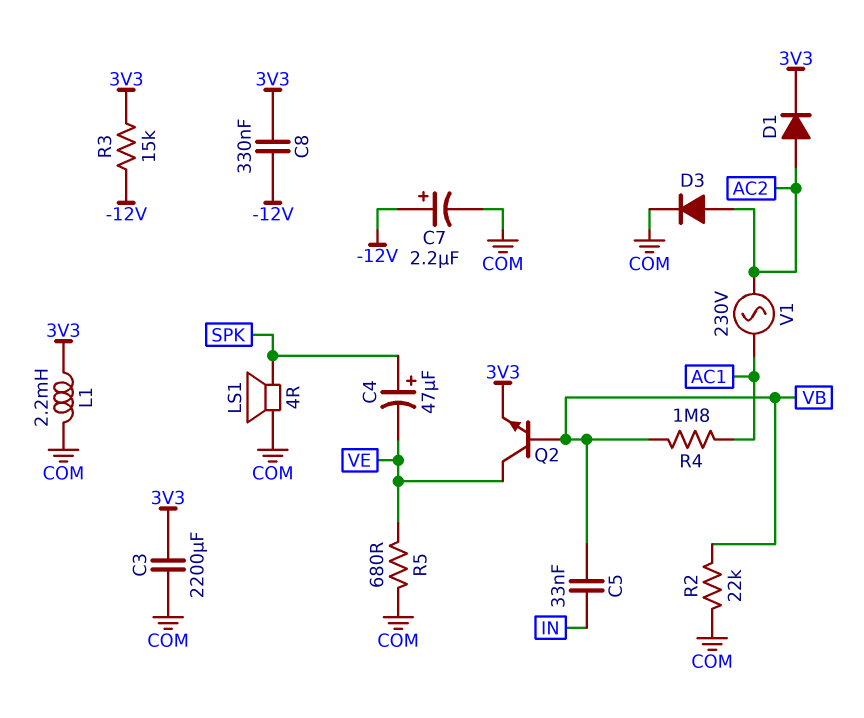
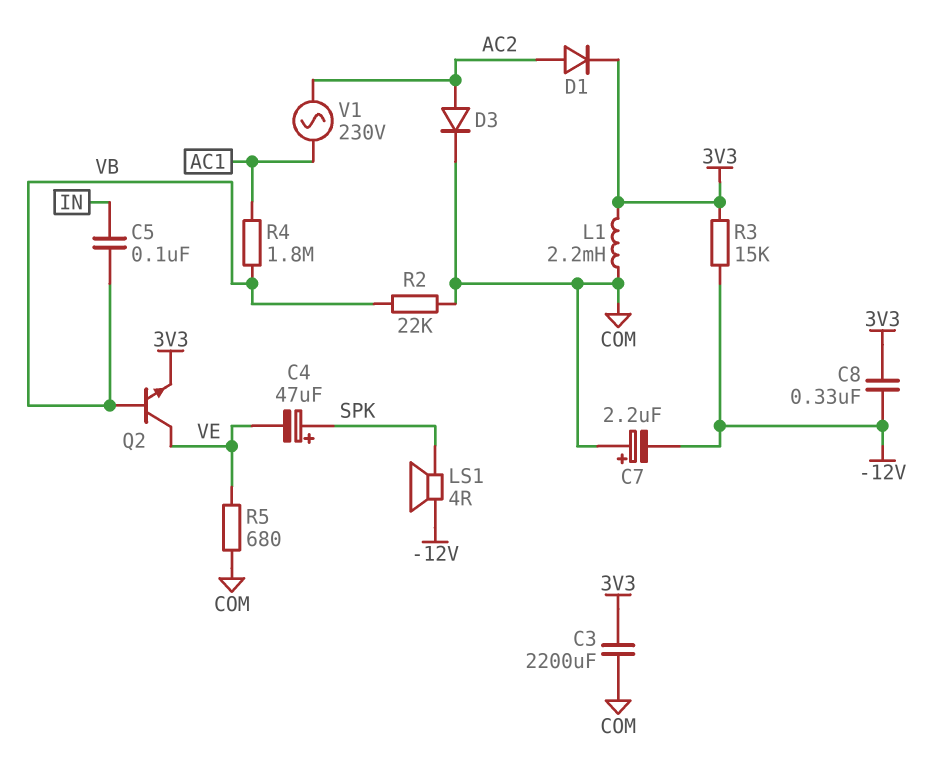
C5: 33nF (IN, VB) -> 100nF (IN, VB)
C7: 2.2uF (plus -12V, minus COM) -> 2.2uF (plus COM, minus -12V)
LS1: speaker 4R (COM, SPK) -> speaker 4R (-12V, SPK)

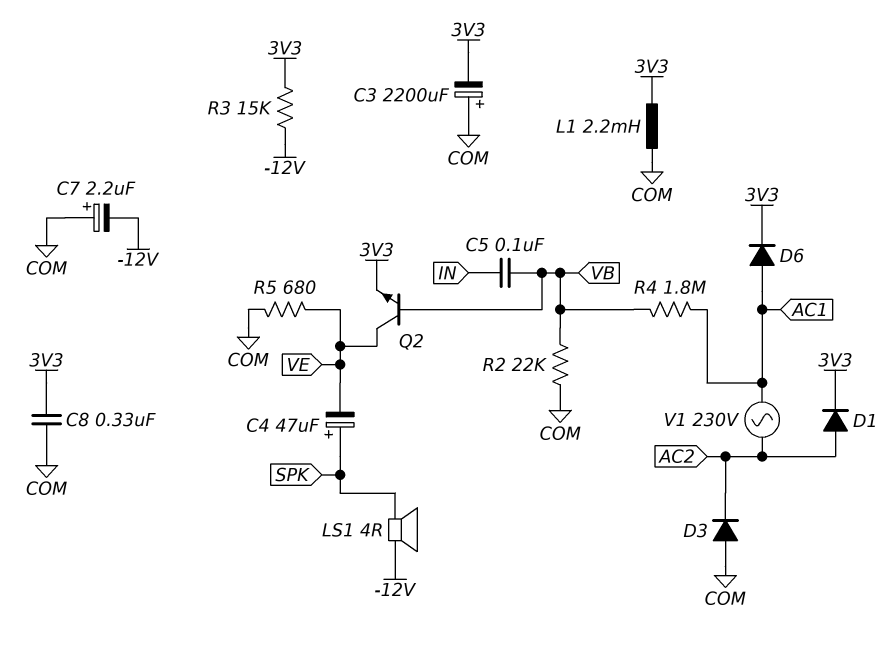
C3: 2200uF (3V3, COM) -> 2200uF (plus COM, minus 3V3)
C8: 330nF (-12V, 3V3) -> 330nF (3V3, COM)
D3: diode (A AC2, K COM) -> diode (A COM, K AC2)
D6: none -> diode (A AC1, K 3V3)

